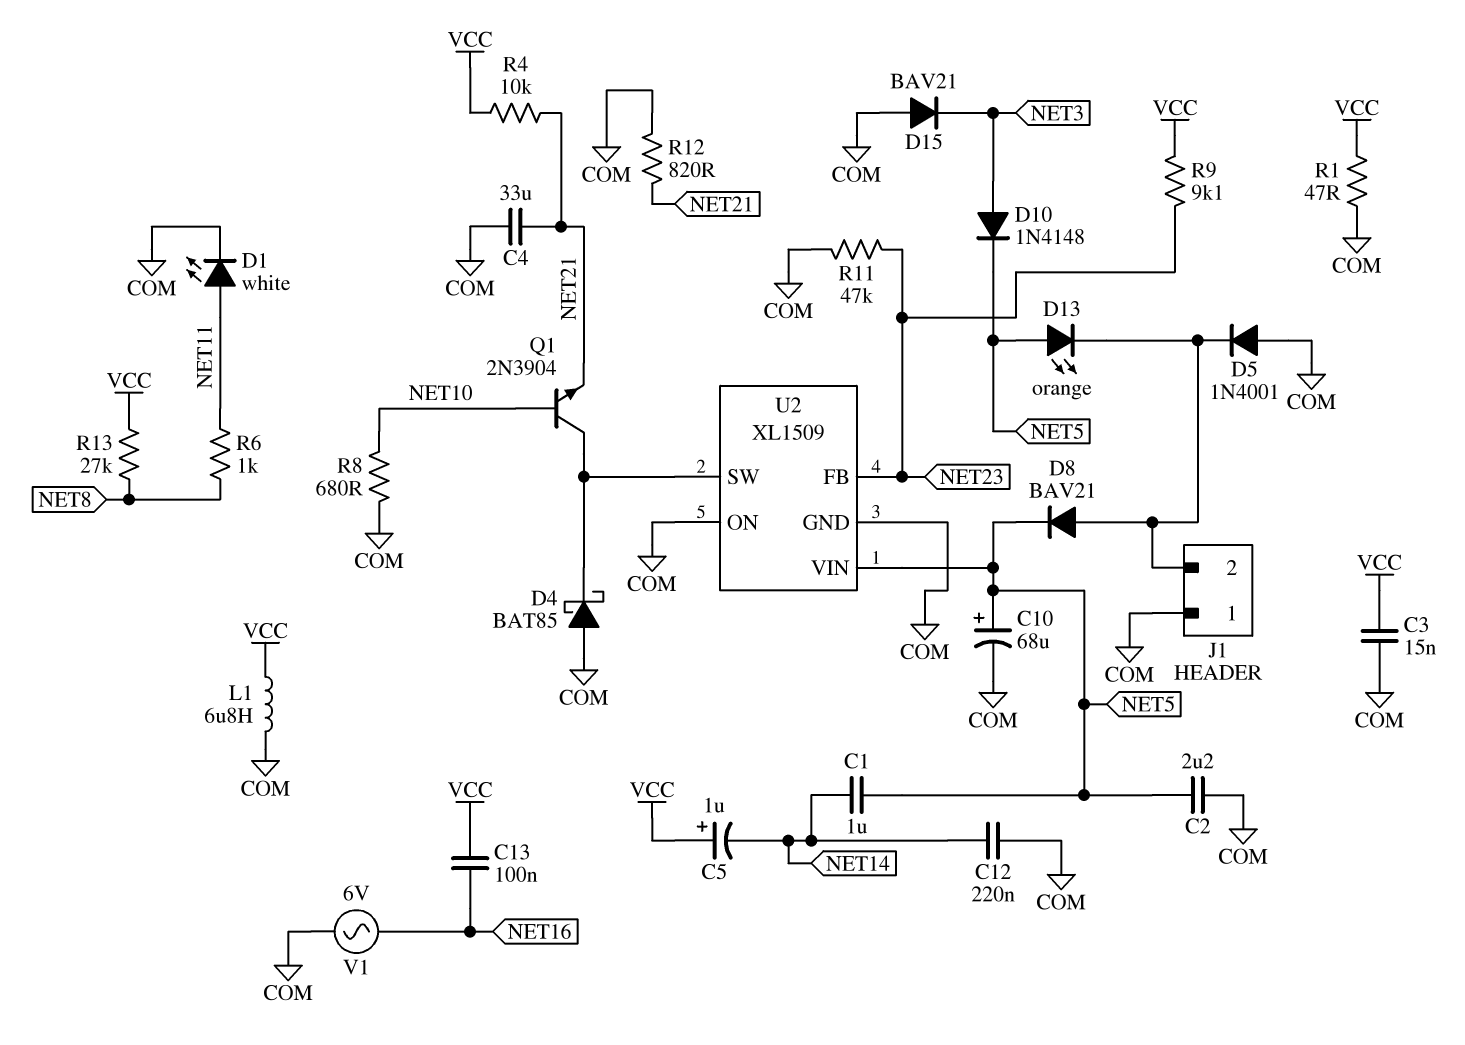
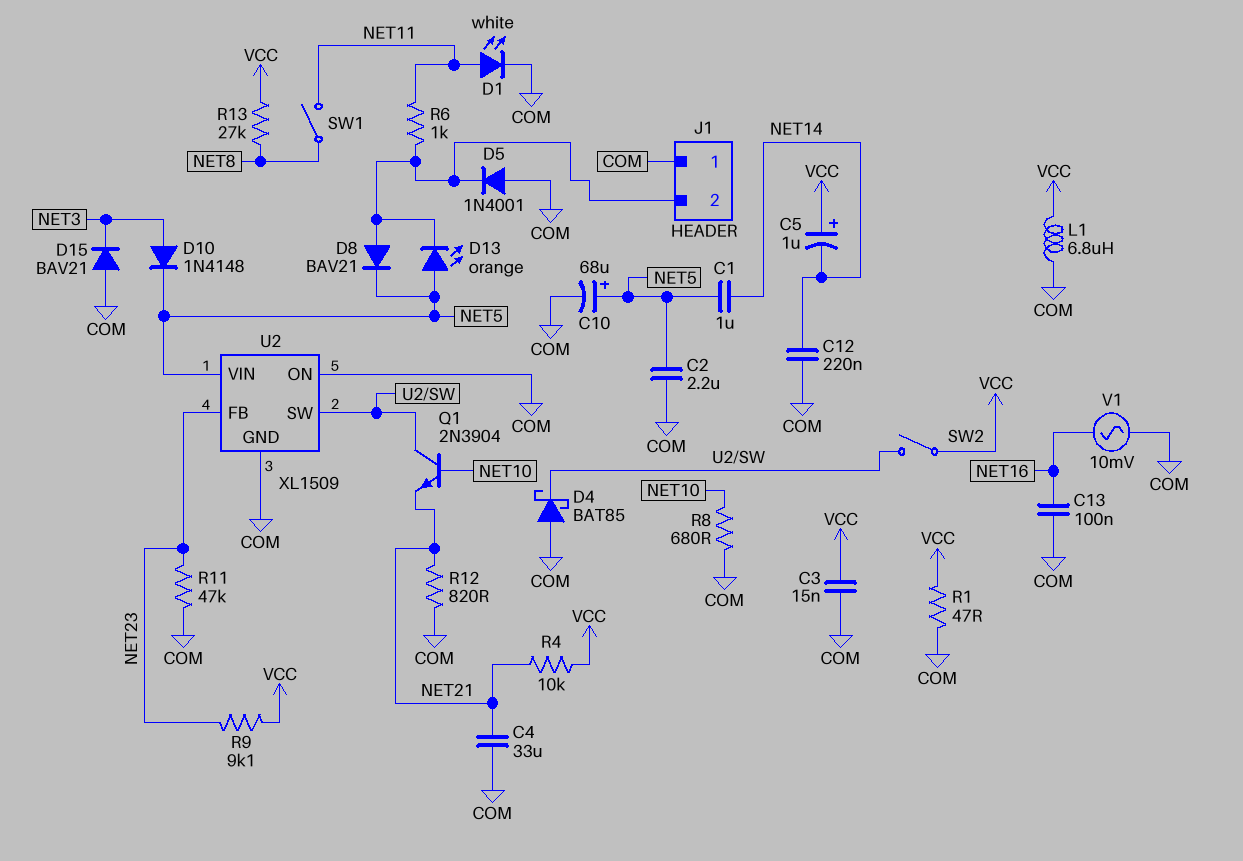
C13: 100nF (NET16, VCC) -> 100nF (COM, NET16)
R6: 1k (NET8, NET11) -> 1k (J1/2, NET11)
SW1: none -> switch (NET8, NET11)
SW2: none -> switch (U2/SW, VCC)
V1: AC 6V (COM, NET16) -> AC 10mV (COM, NET16)

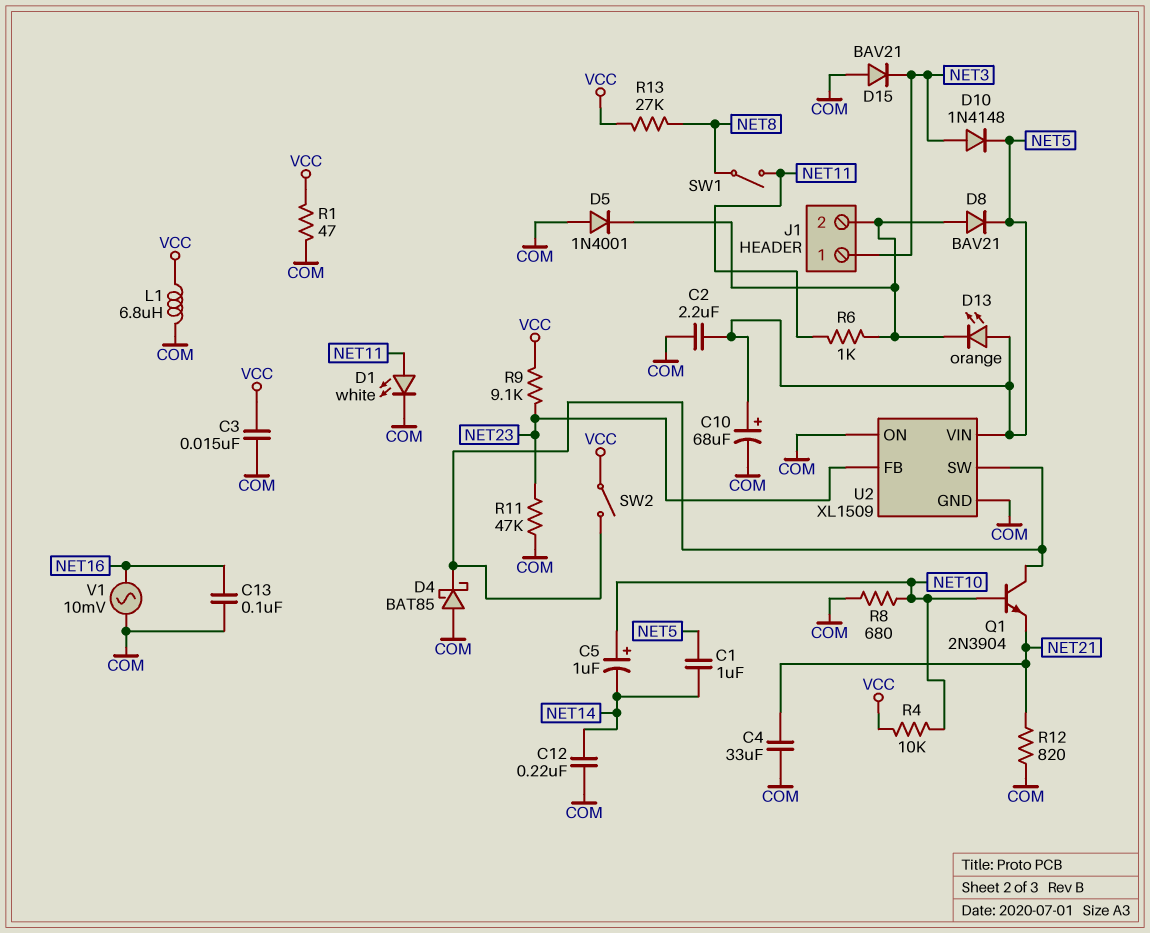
C5: 1uF (plus VCC, minus NET14) -> 1uF (plus NET10, minus NET14)
J1 pin 1: COM -> NET3
R4: 10k (NET21, VCC) -> 10k (NET10, VCC)

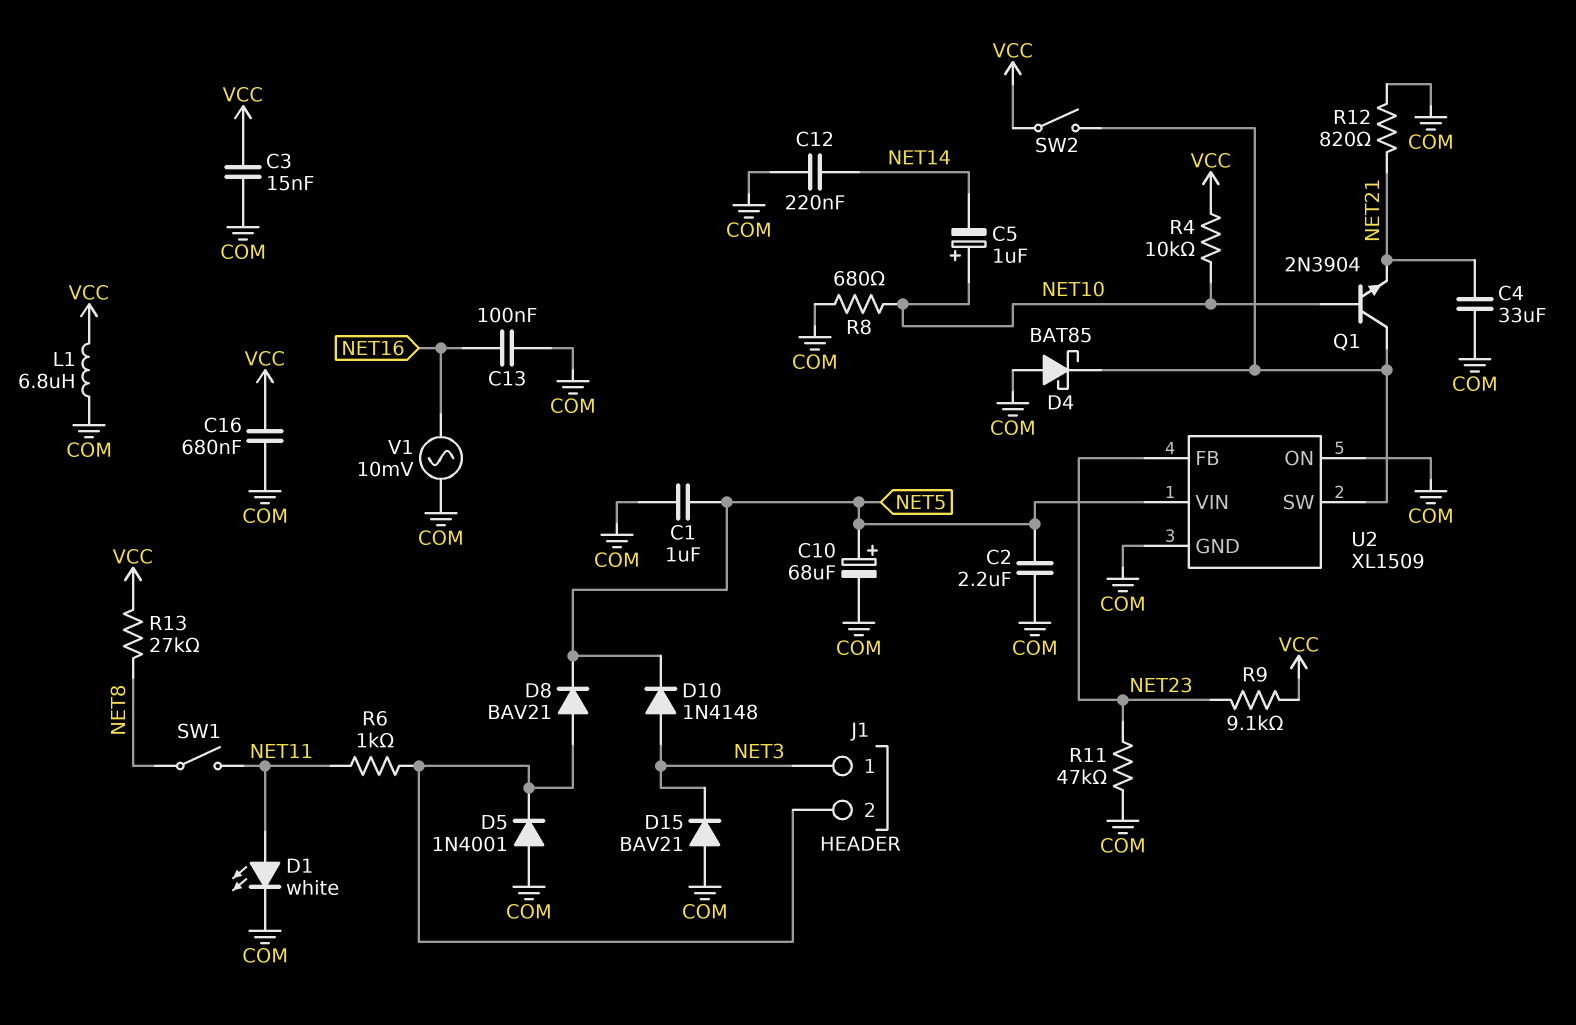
C1: 1uF (NET5, NET14) -> 1uF (COM, NET5)
C16: none -> 680nF (COM, VCC)
D13: LED orange (A NET5, K J1/2) -> none
R1: 47 (COM, VCC) -> none

